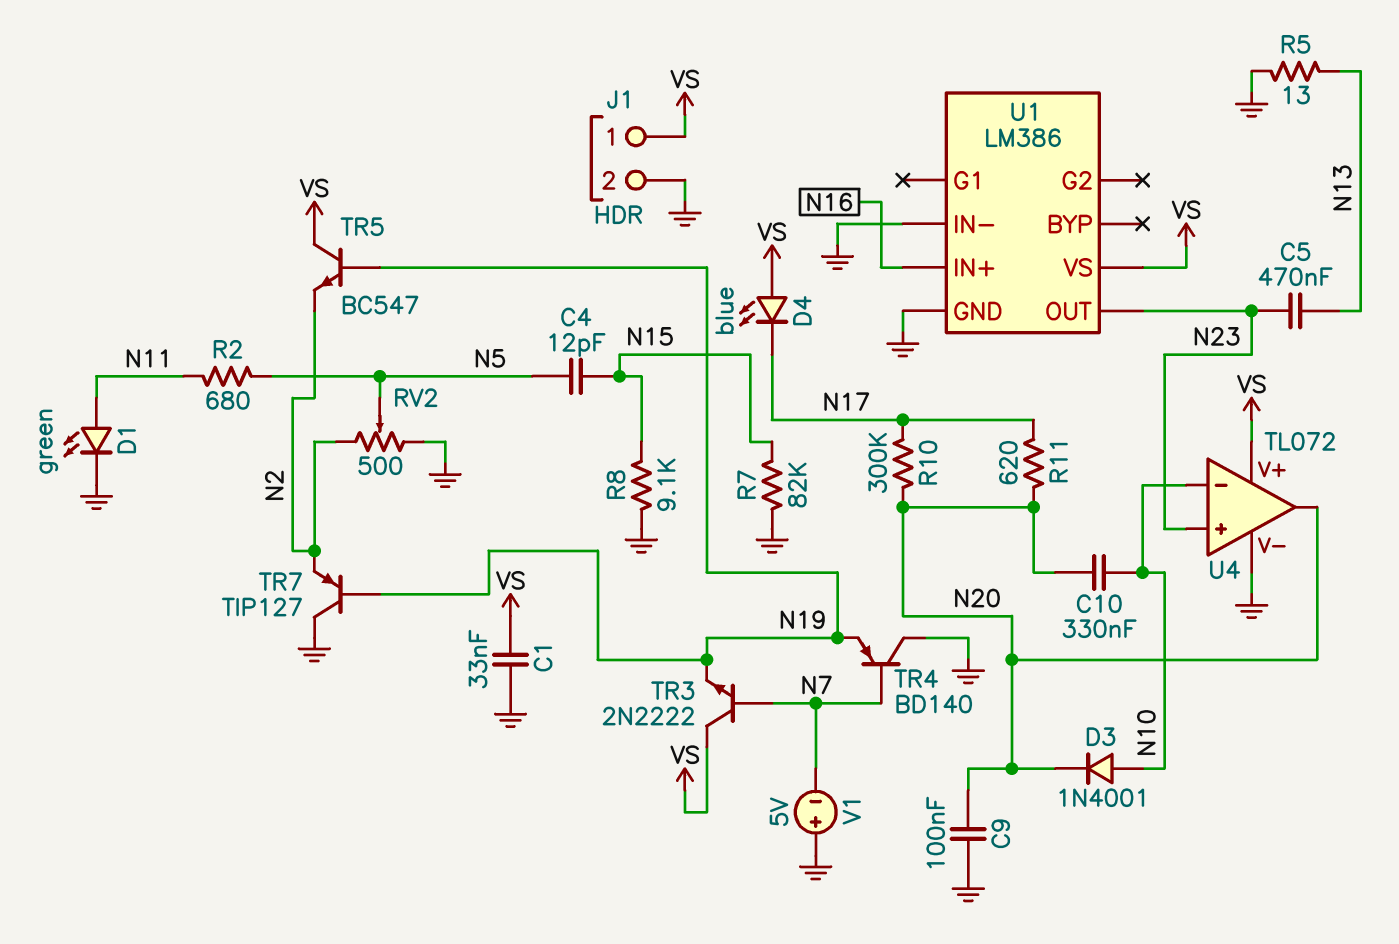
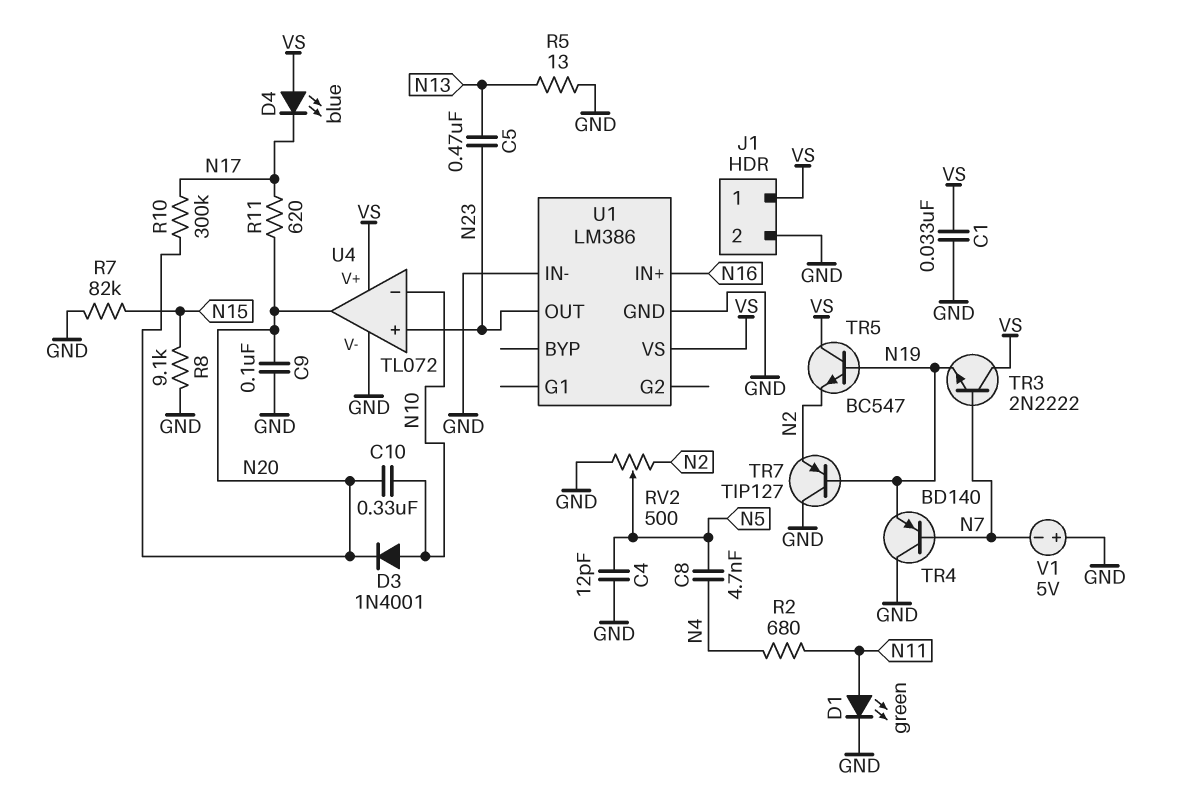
C4: 12pF (N5, N15) -> 12pF (GND, N5)
C8: none -> 4.7nF (N4, N5)
R2: 680 (N5, N11) -> 680 (N4, N11)

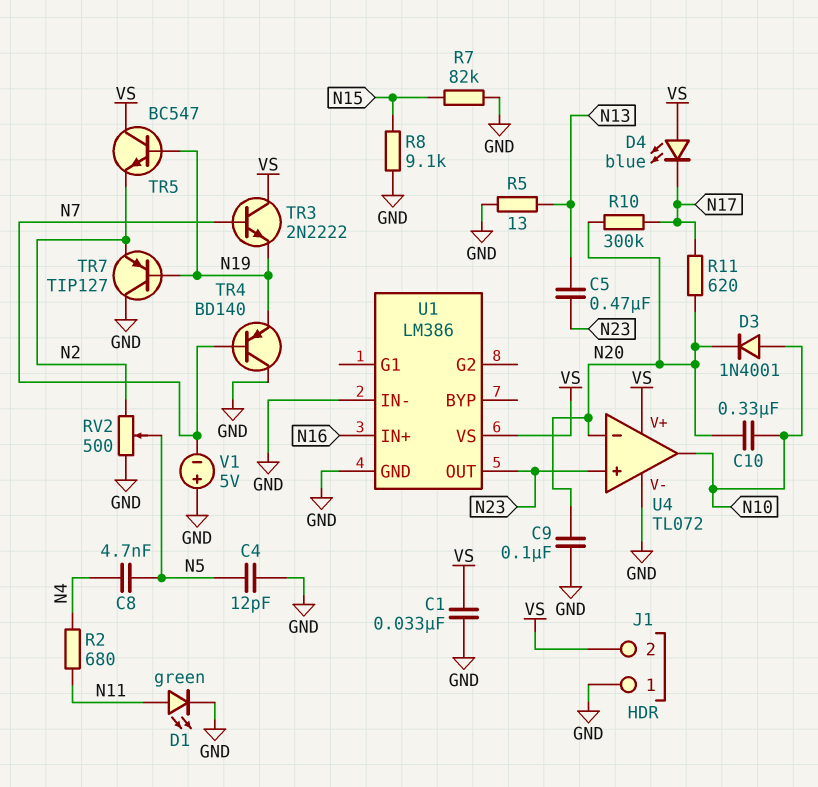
J1 pin 1: VS -> GND
J1 pin 2: GND -> VS
U4 pin in-: N10 -> N20
U4 pin out: N20 -> N10

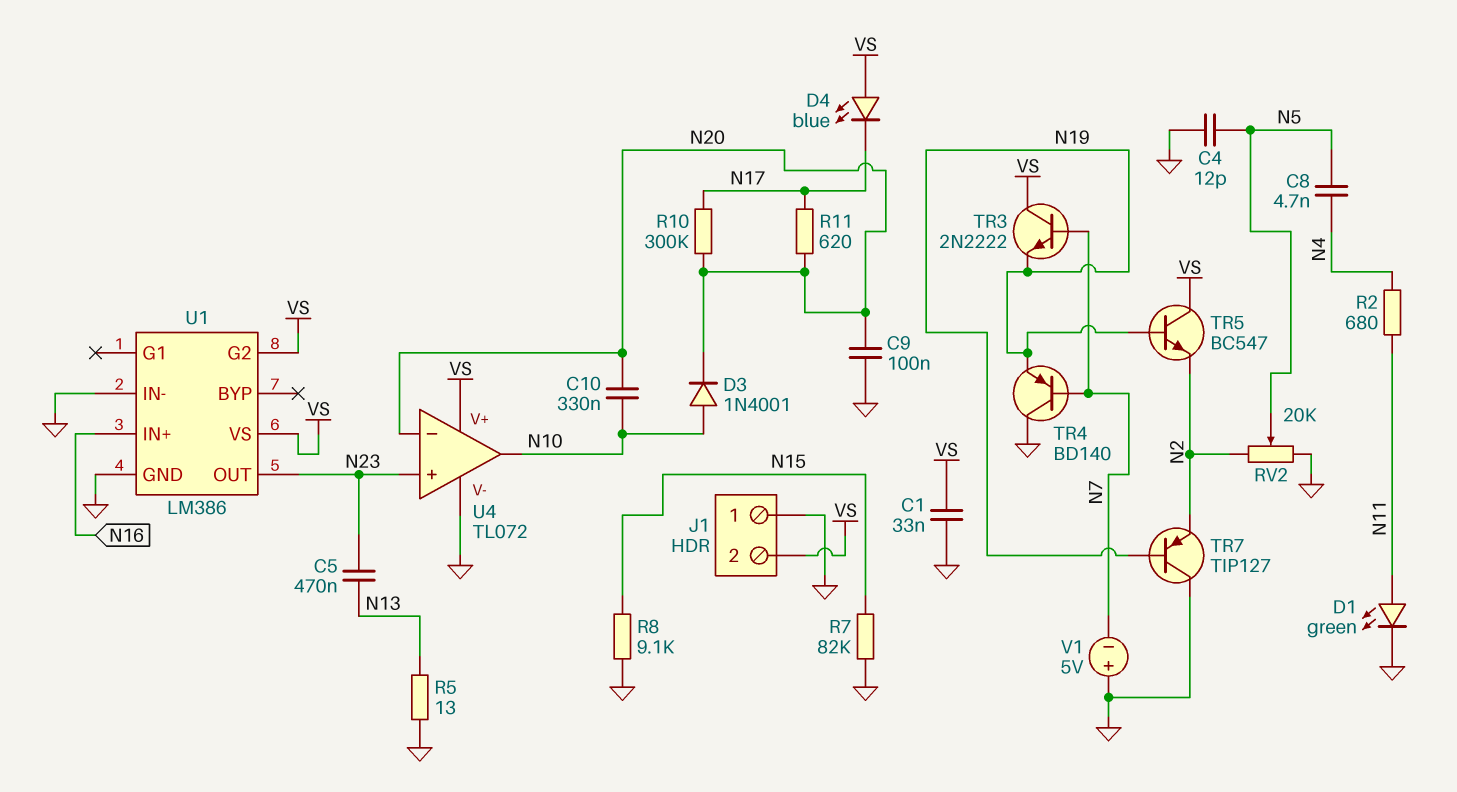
RV2: 500 (GND, N2, wiper N5) -> 20k (GND, N2, wiper N5)
U1 pin G2: none -> VS

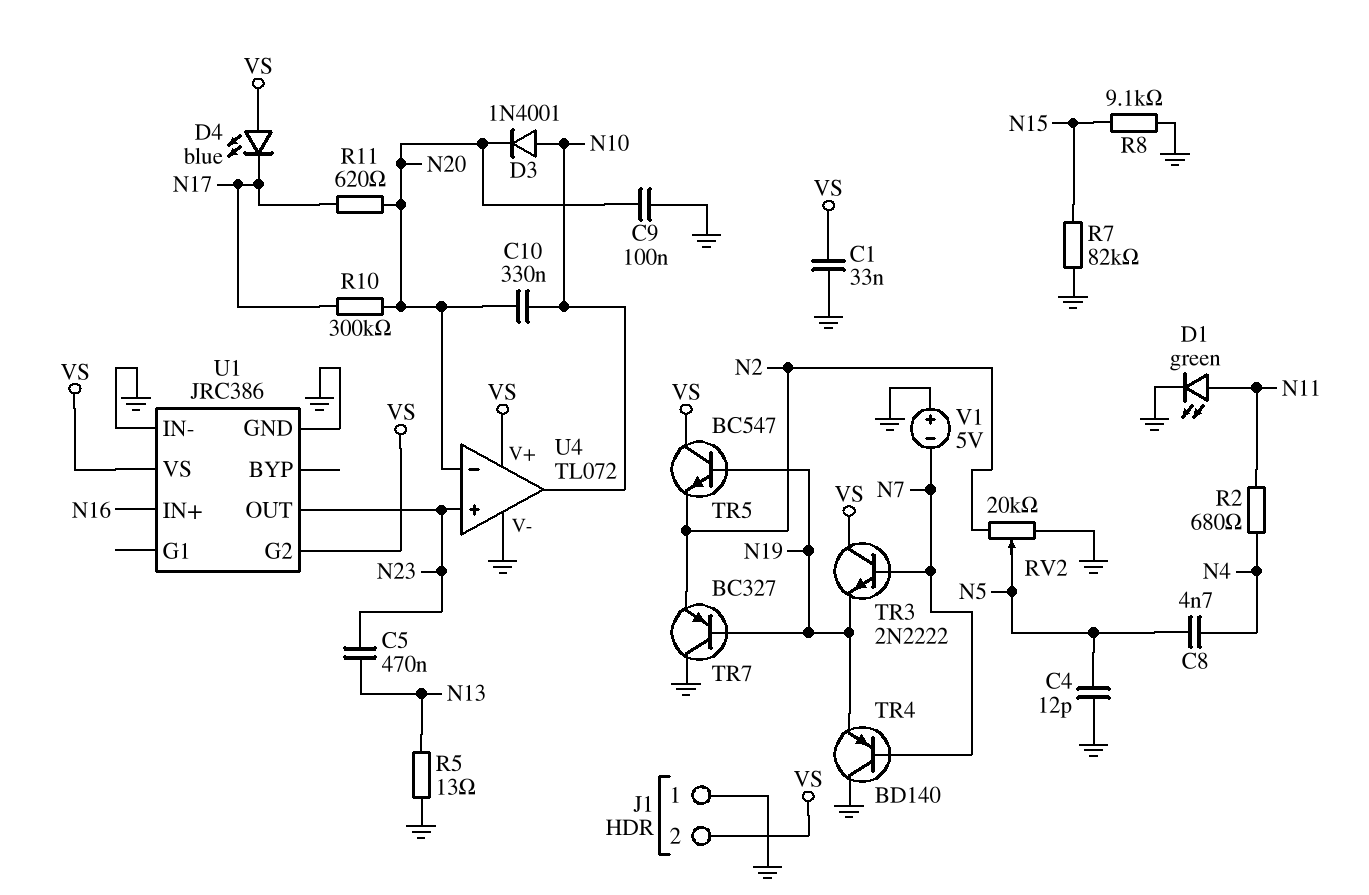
TR7: PNP TIP127 (B N19, C GND, E N2) -> PNP BC327 (B N19, C GND, E N2)
U1: LM386 -> JRC386

